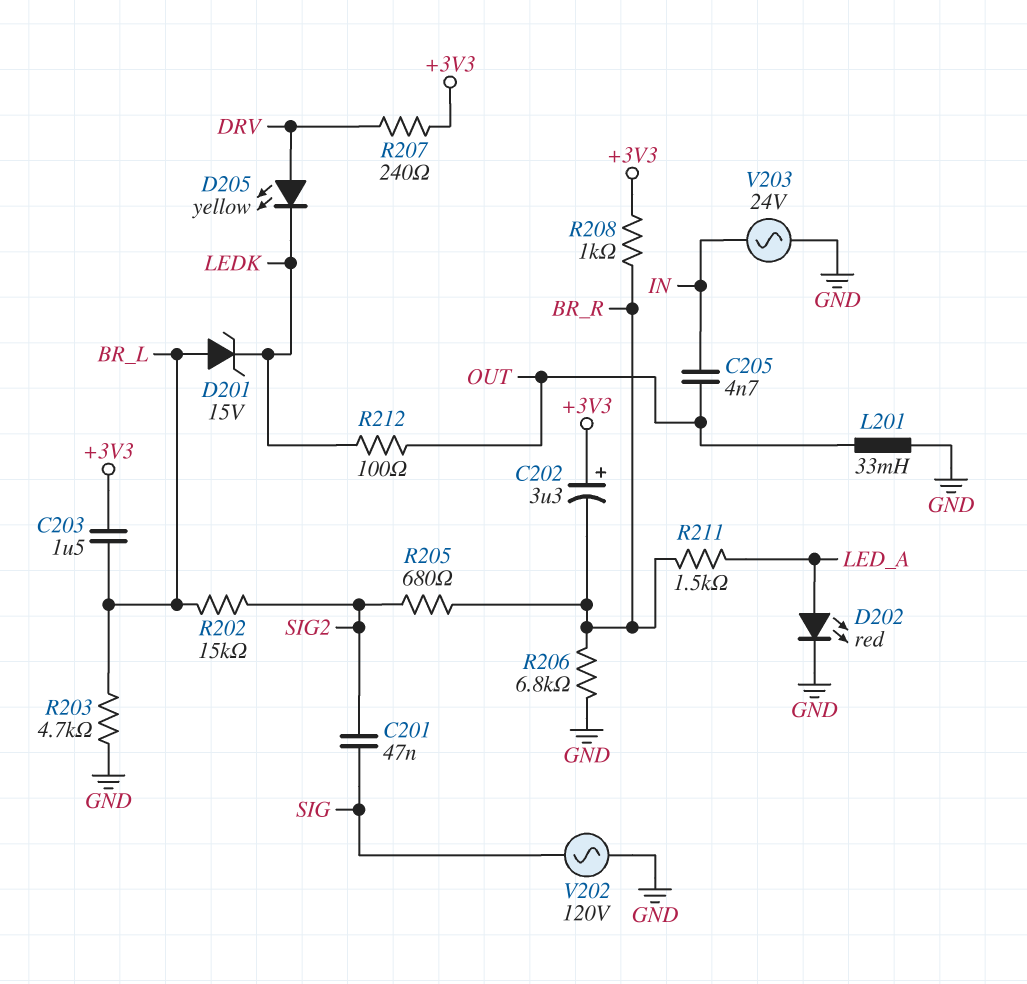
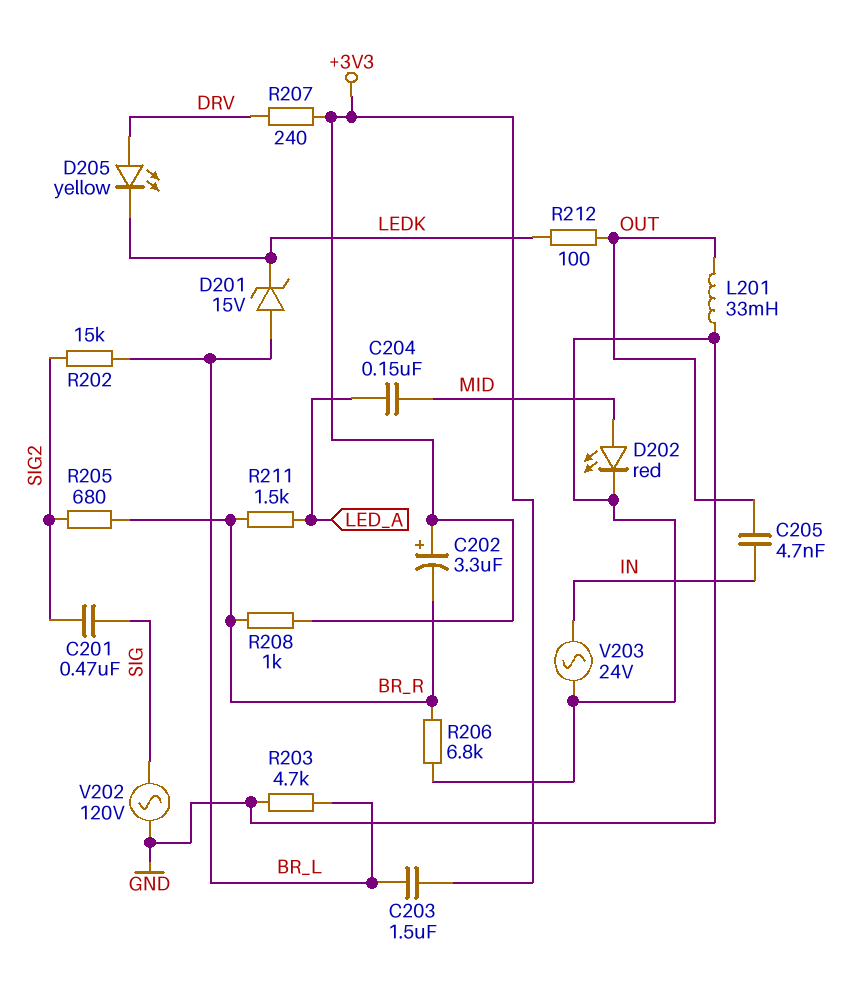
C201: 47nF (SIG, SIG2) -> 470nF (SIG, SIG2)
C204: none -> 150nF (LED_A, MID)
D202: LED red (A LED_A, K GND) -> LED red (A MID, K GND)

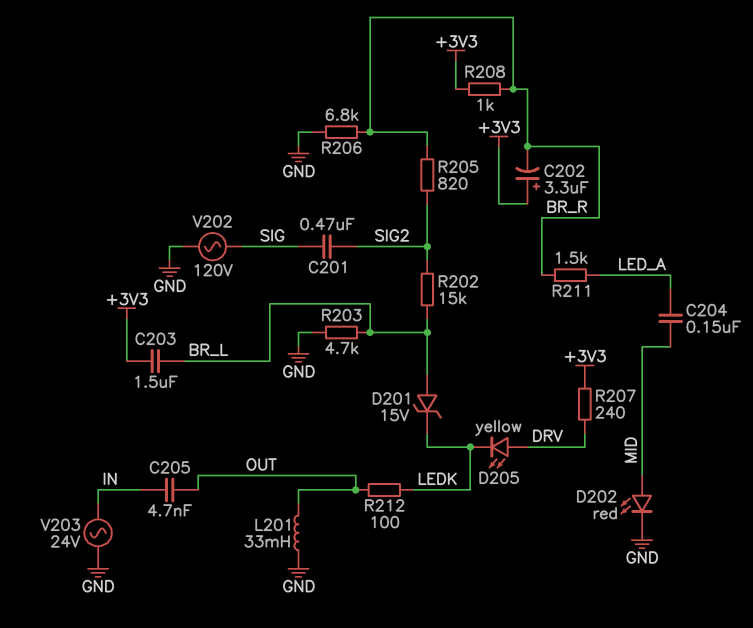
R205: 680 (BR_R, SIG2) -> 820 (BR_R, SIG2)

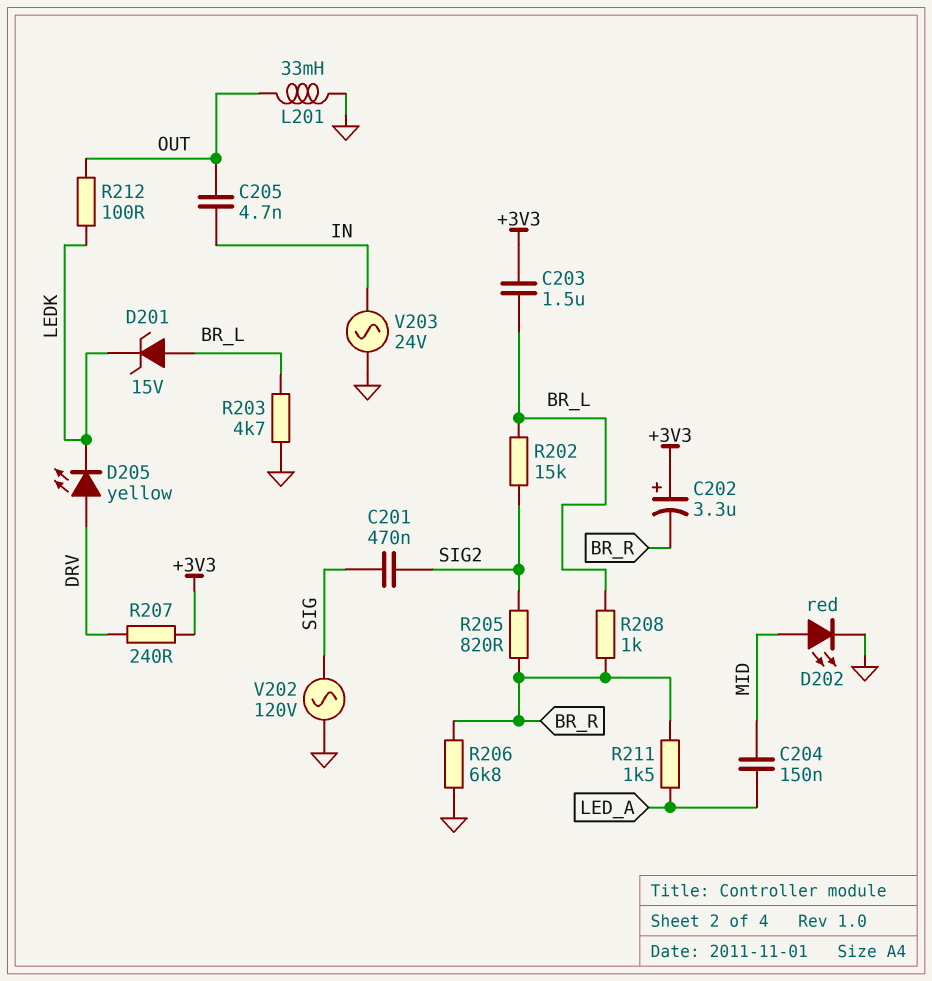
R208: 1k (+3V3, BR_R) -> 1k (BR_L, BR_R)

